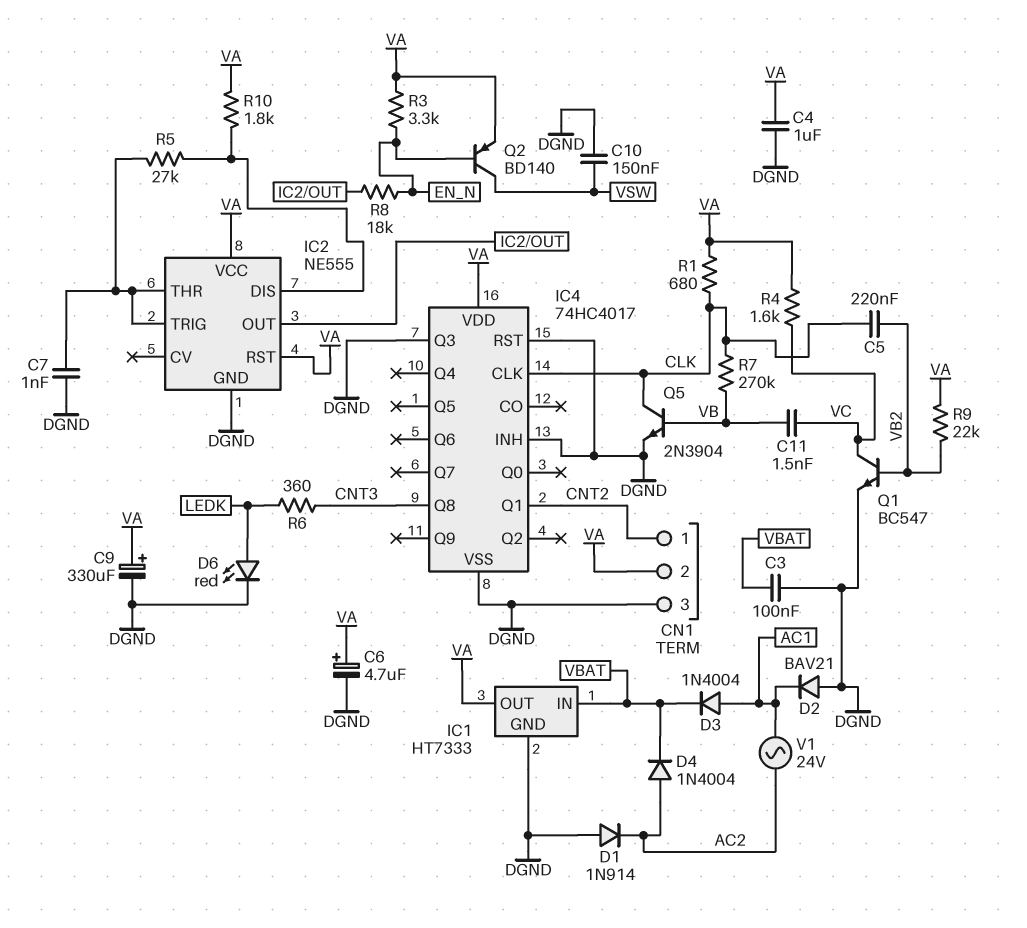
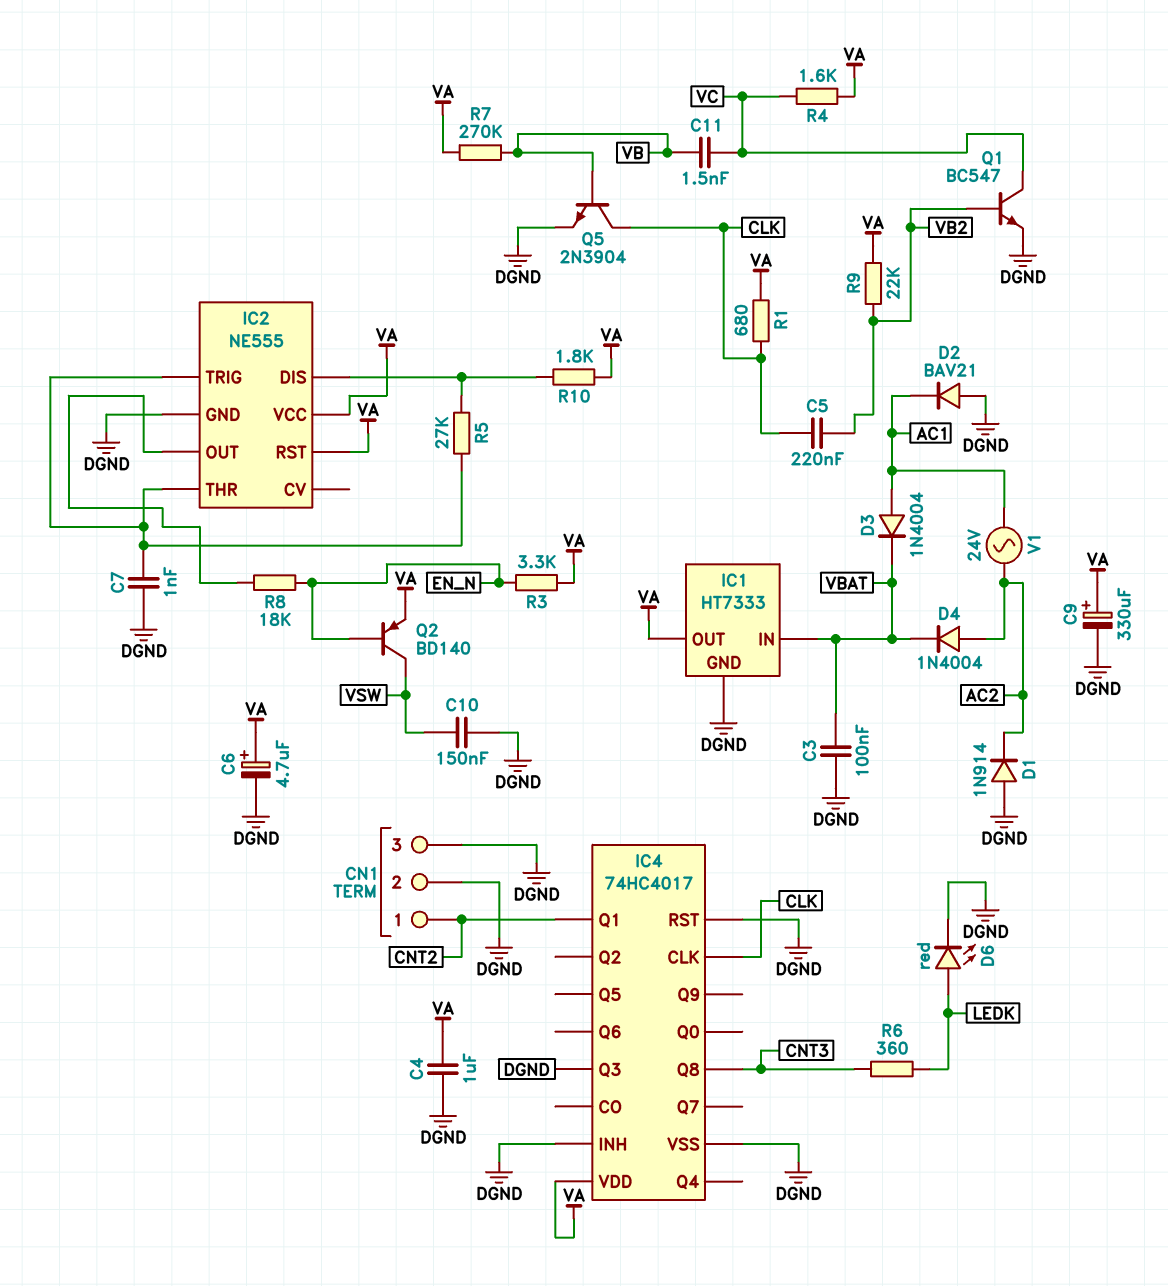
CN1 pin 2: VA -> DGND
R7: 270k (CLK, VB) -> 270k (VA, VB)

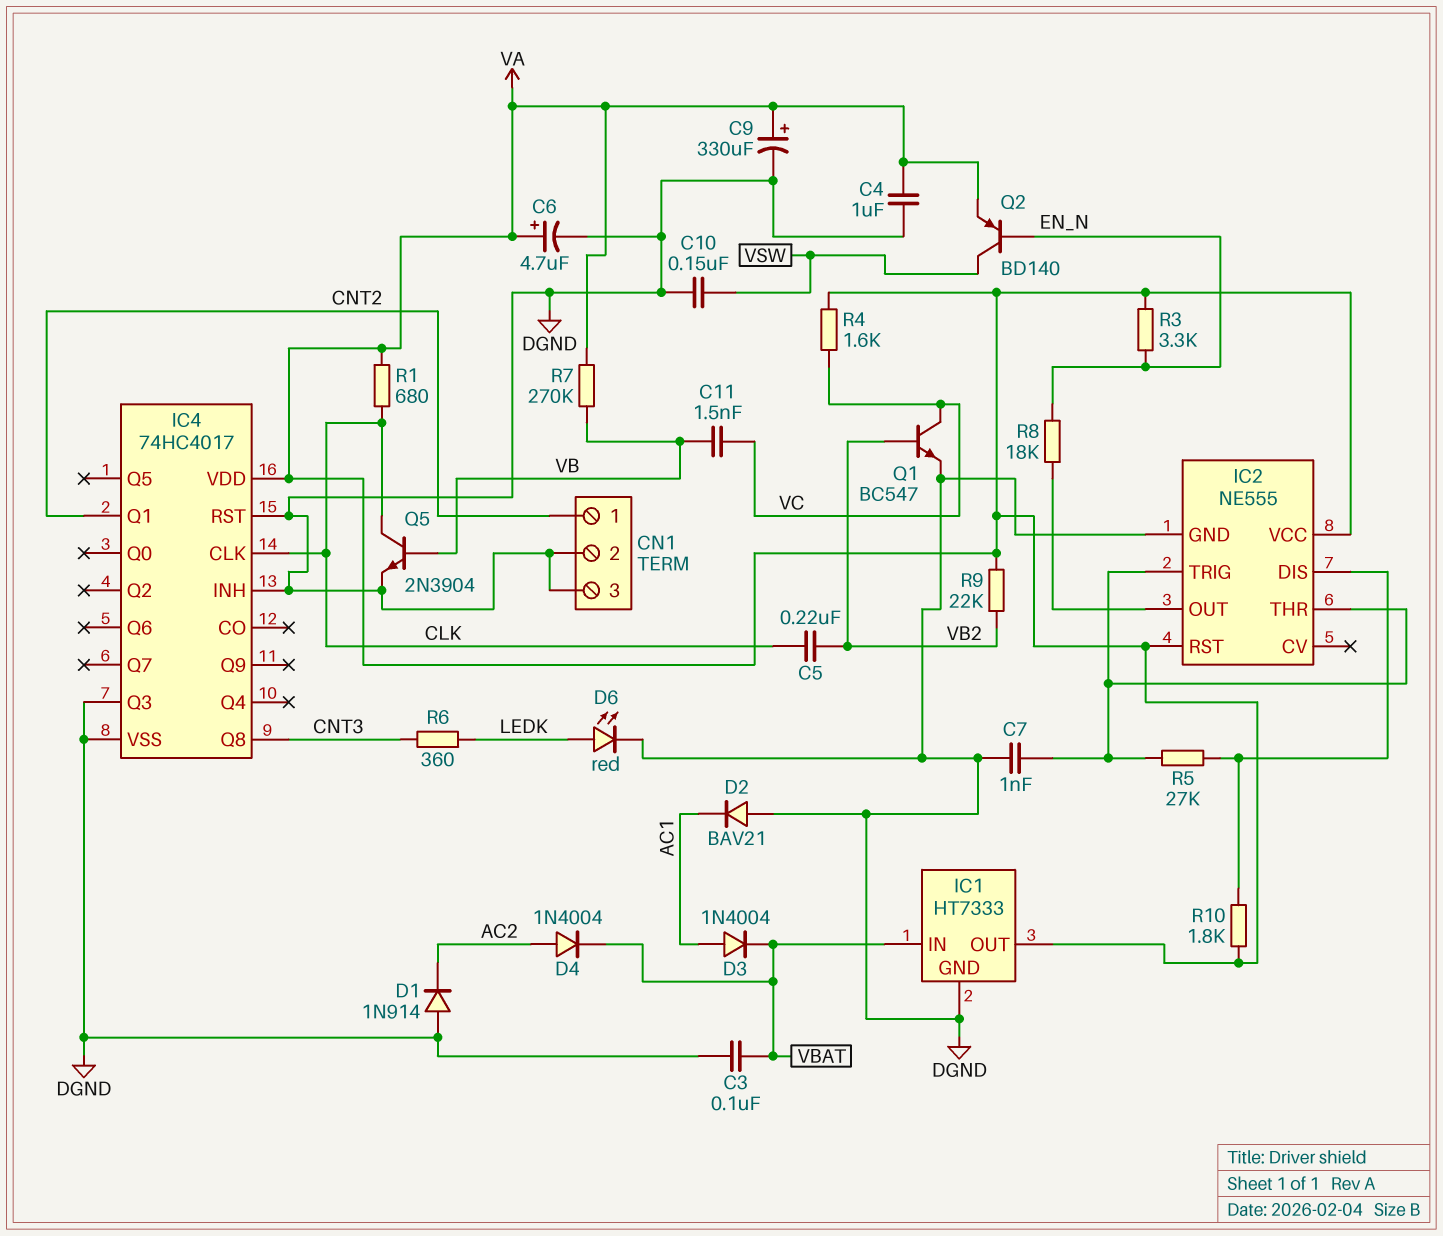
V1: AC 24V (AC1, AC2) -> none

